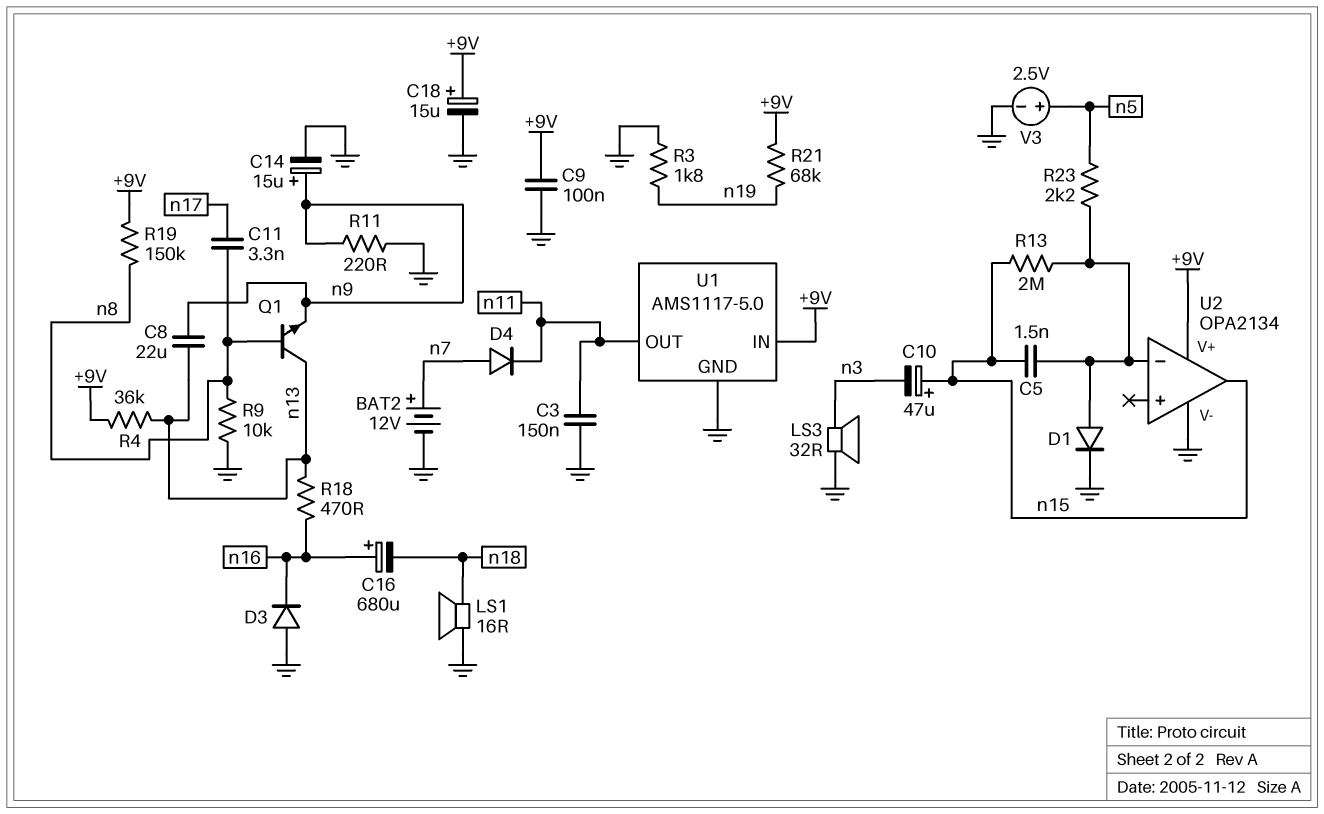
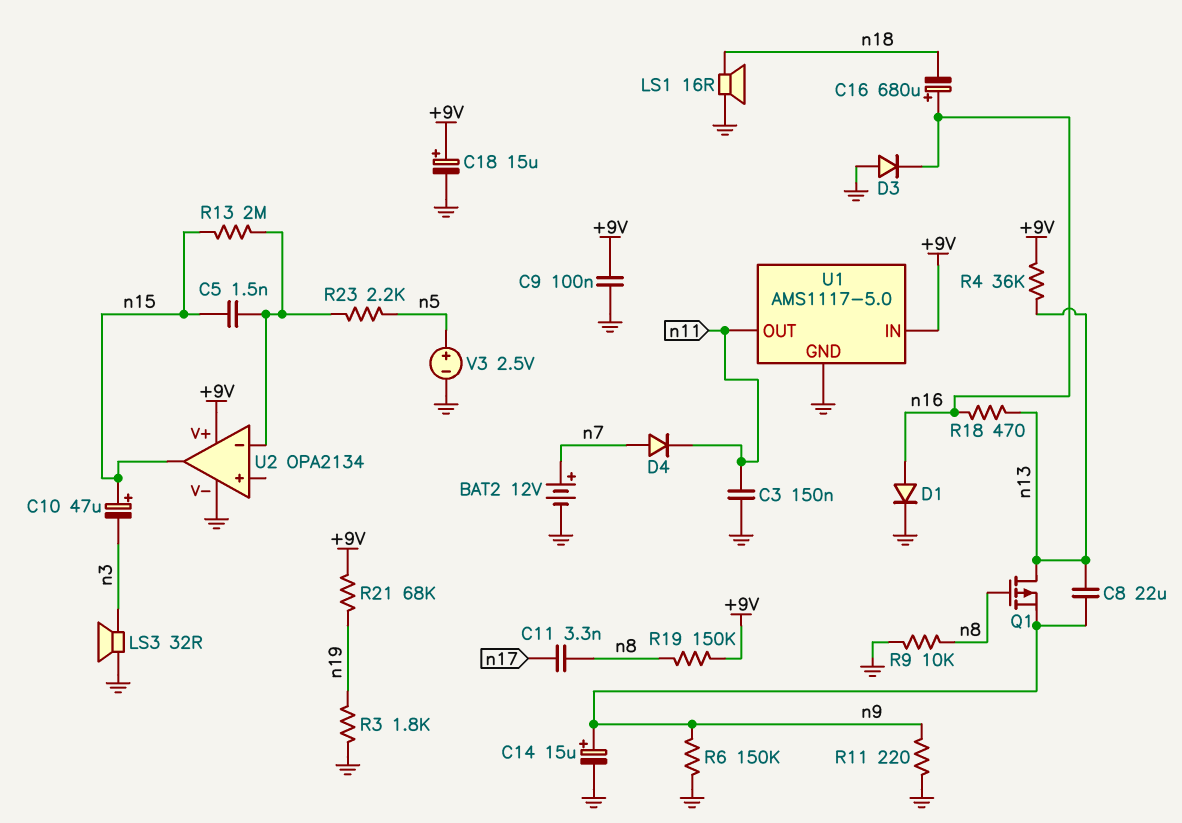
D1: diode (A U2/in-, K GND) -> diode (A n16, K GND)
Q1: NPN (B n8, C n13, E n9) -> PMOS (G n8, D n13, S n9)
R6: none -> 150k (GND, n9)

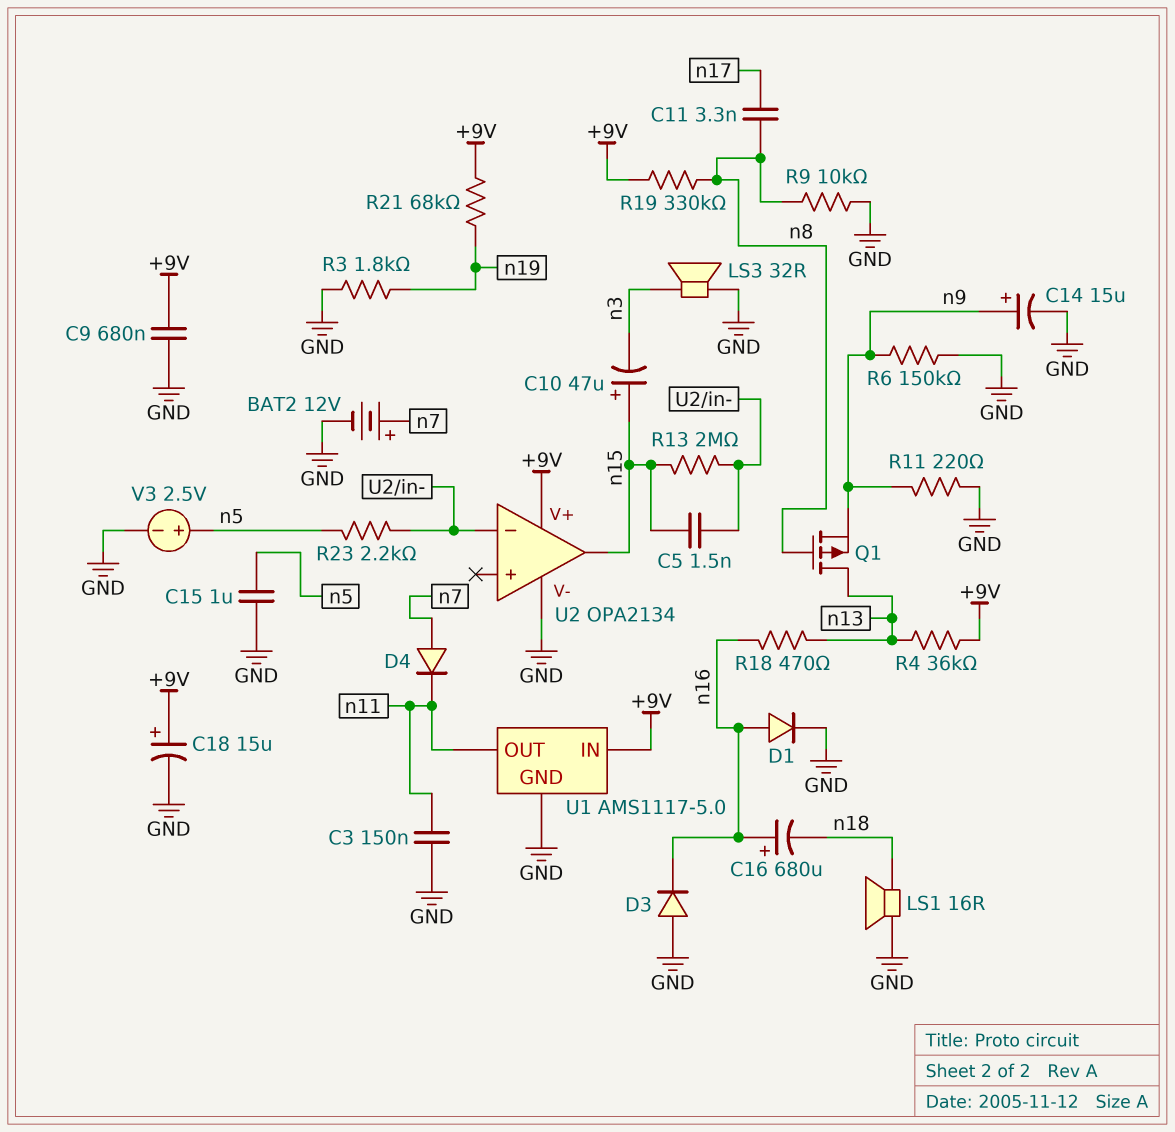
C8: 22uF (n9, n13) -> none
C9: 100nF (+9V, GND) -> 680nF (+9V, GND)
C15: none -> 1uF (GND, n5)
R19: 150k (+9V, n8) -> 330k (+9V, n8)

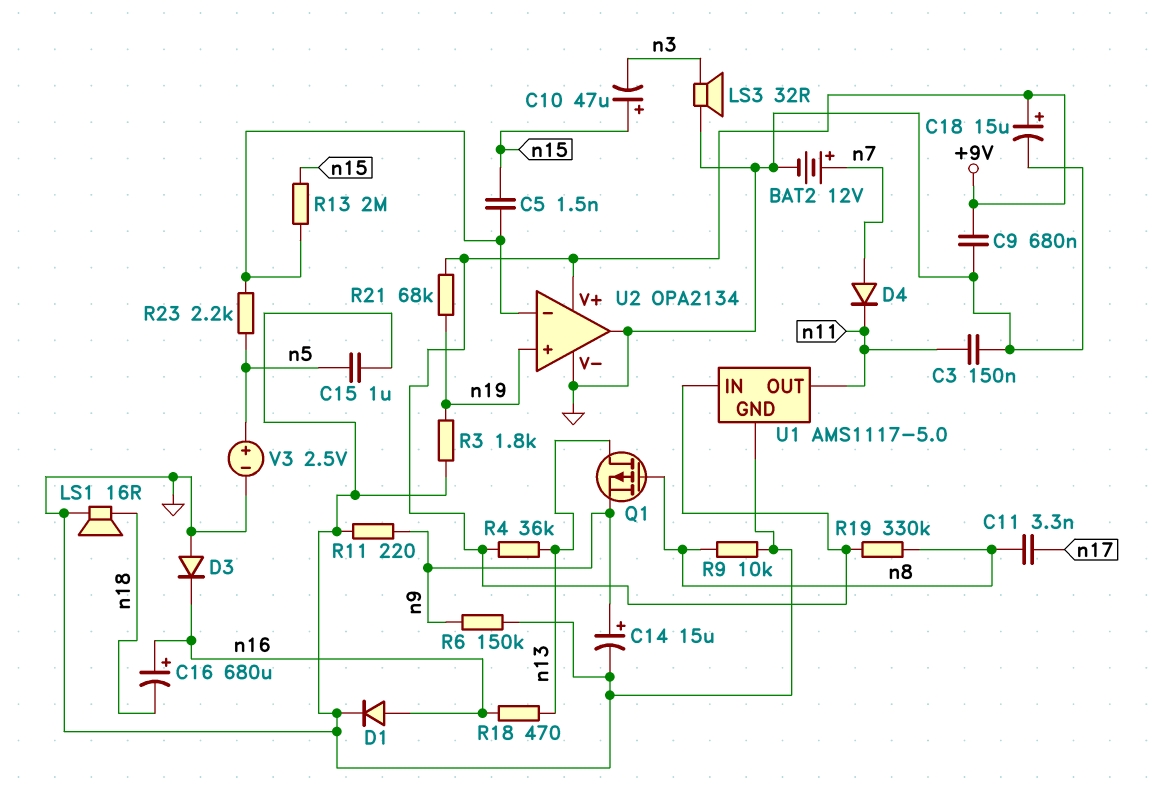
U2 pin in+: none -> n19
U2 pin out: n15 -> GND

